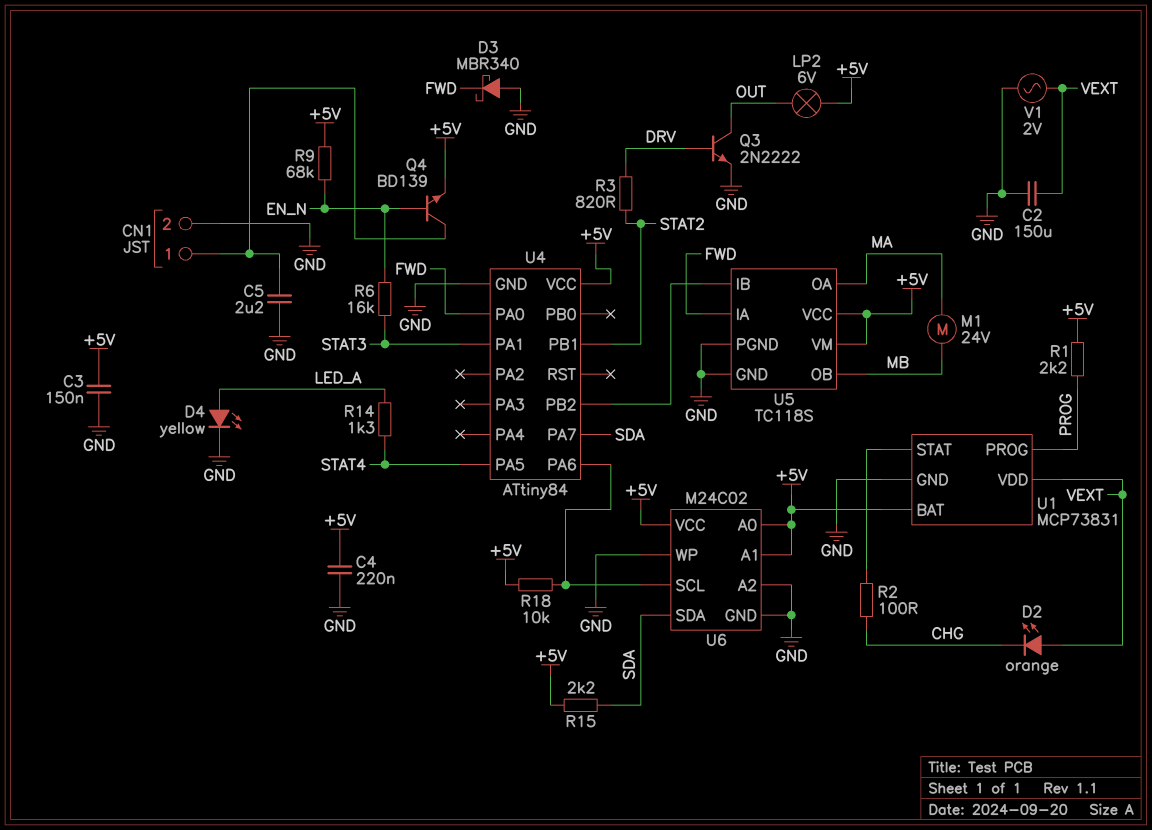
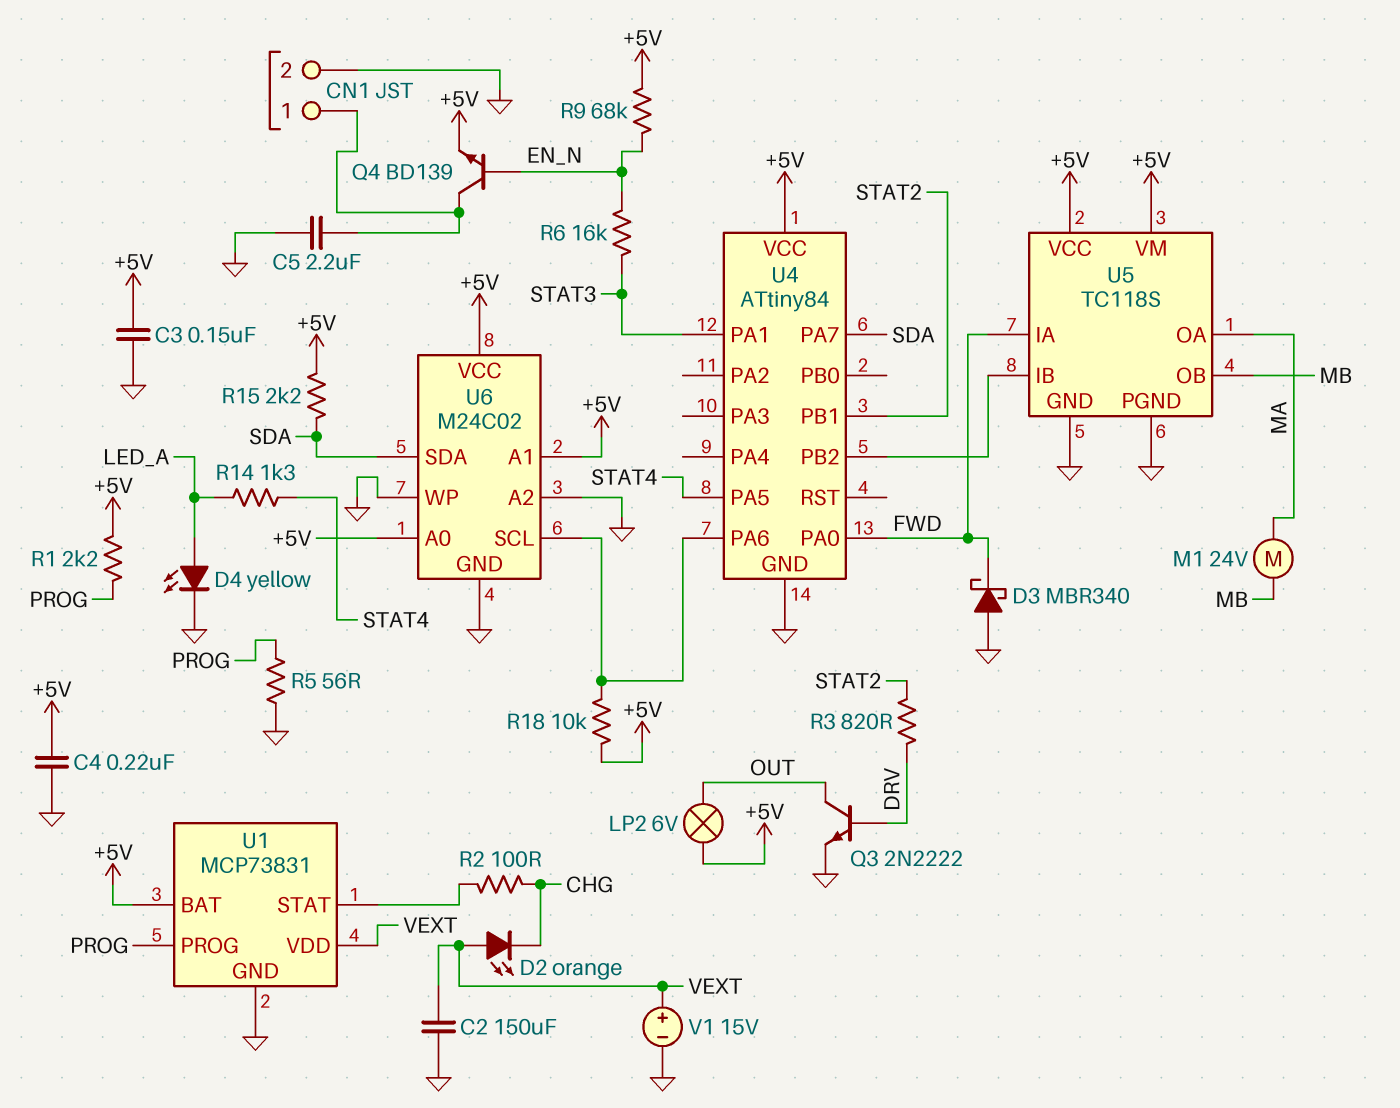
R5: none -> 56 (GND, PROG)
V1: AC 2V (GND, VEXT) -> 15V (plus VEXT, minus GND)

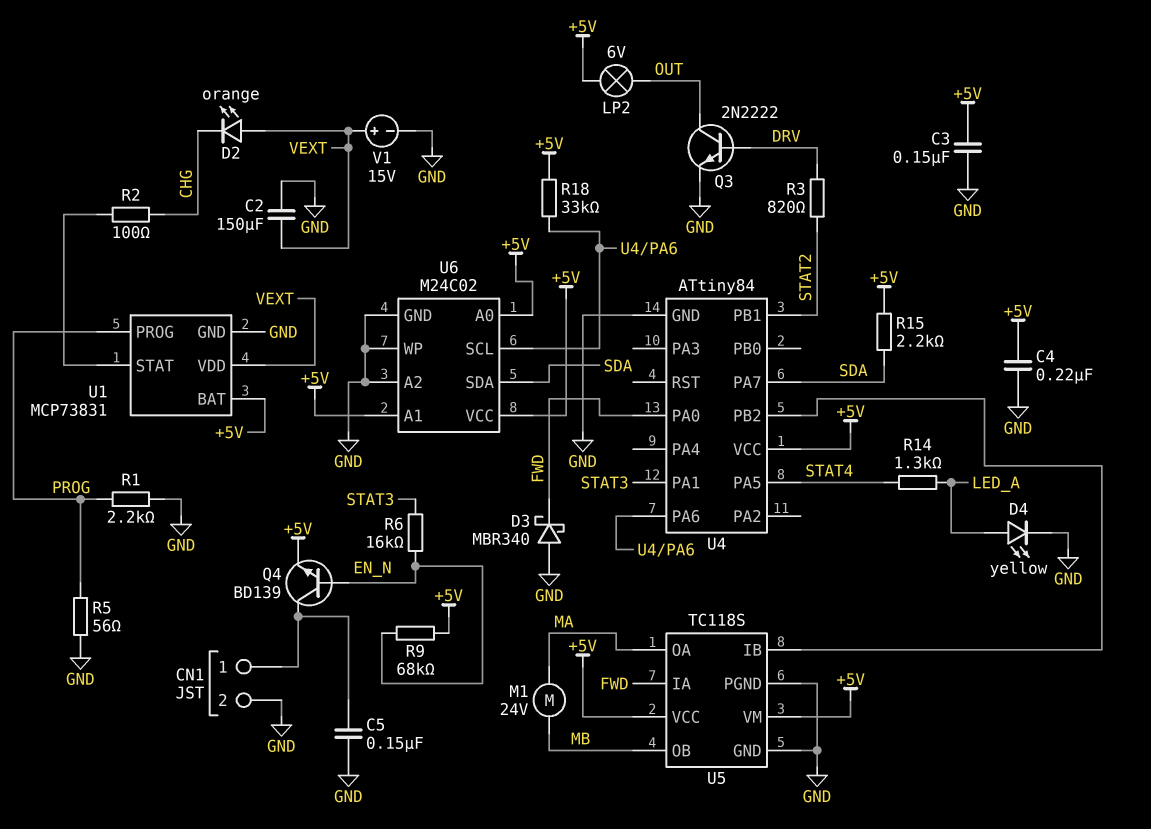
C5: 2.2uF (CN1/1, GND) -> 150nF (CN1/1, GND)
R1: 2.2k (+5V, PROG) -> 2.2k (GND, PROG)
R18: 10k (+5V, U4/PA6) -> 33k (+5V, U4/PA6)

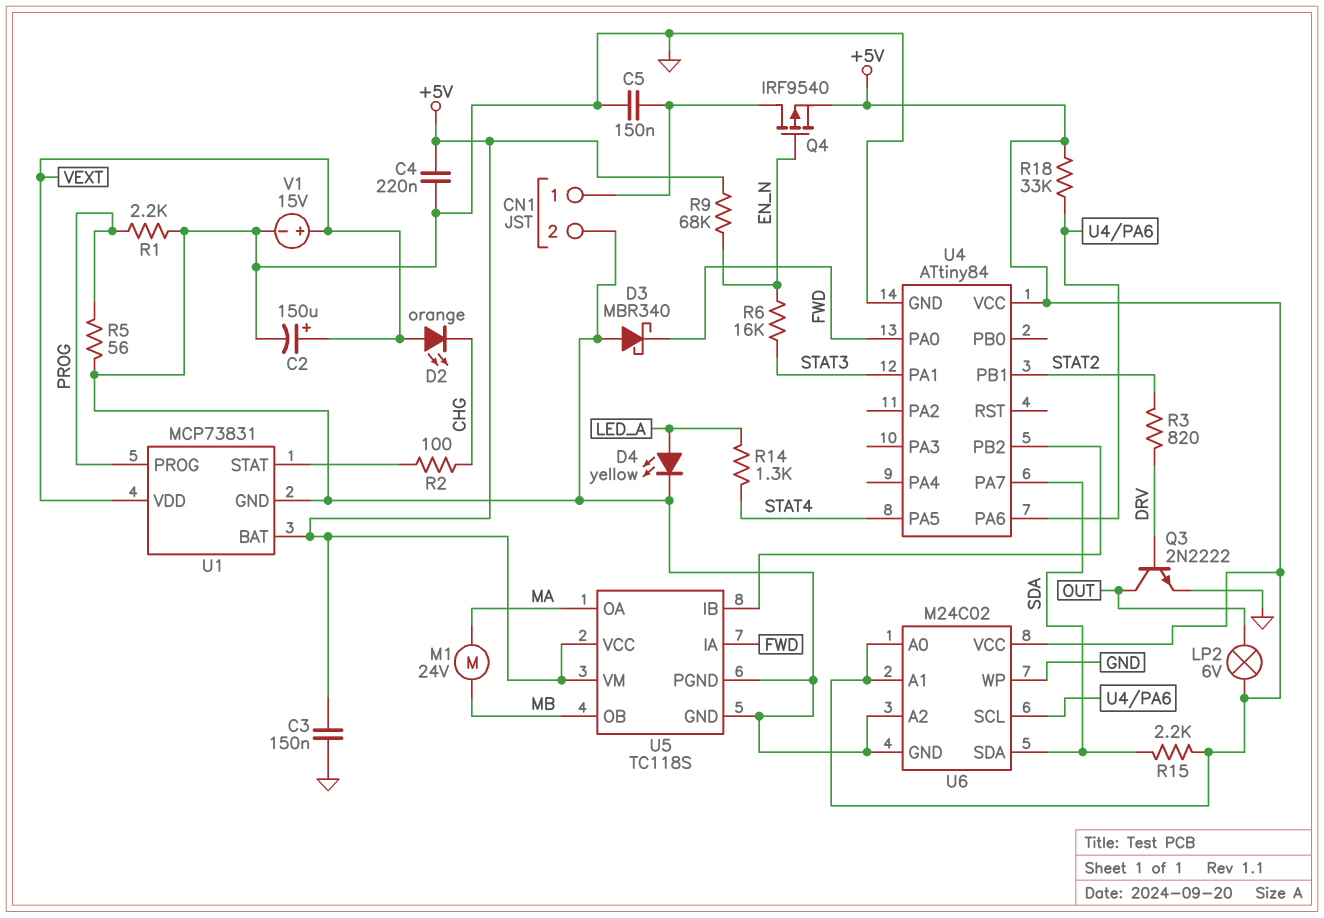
C2: 150uF (GND, VEXT) -> 150uF (plus VEXT, minus GND)
Q4: NPN BD139 (B EN_N, C CN1/1, E +5V) -> PMOS IRF9540 (G EN_N, D CN1/1, S +5V)

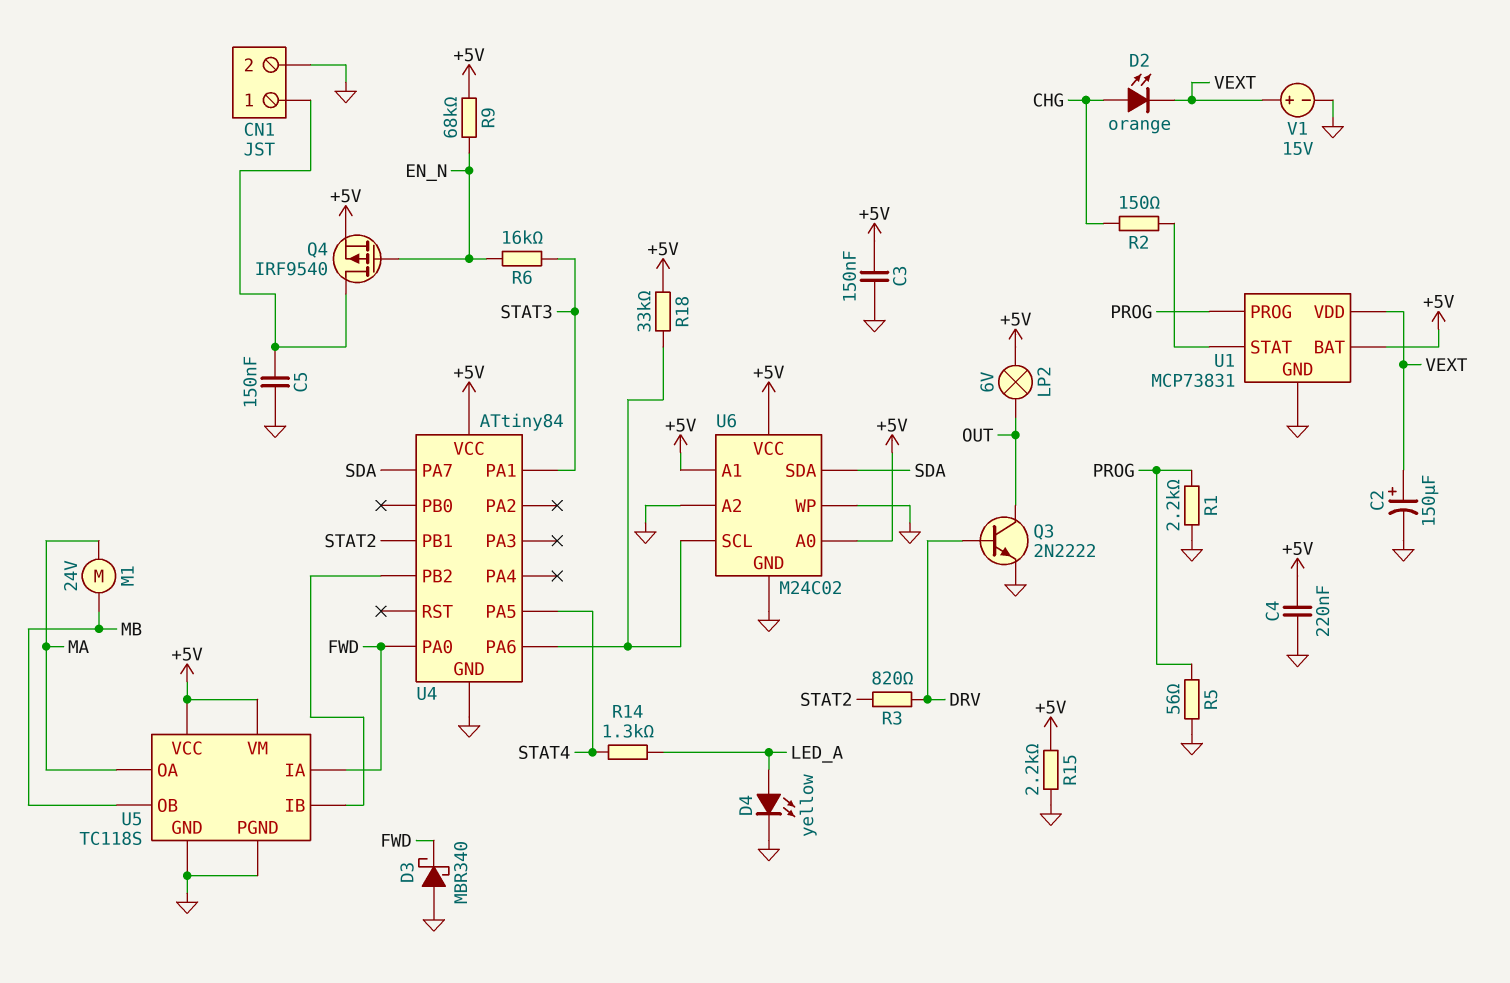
D2: LED orange (A VEXT, K CHG) -> LED orange (A CHG, K VEXT)
R2: 100 (CHG, U1/STAT) -> 150 (CHG, U1/STAT)
R15: 2.2k (+5V, SDA) -> 2.2k (+5V, GND)

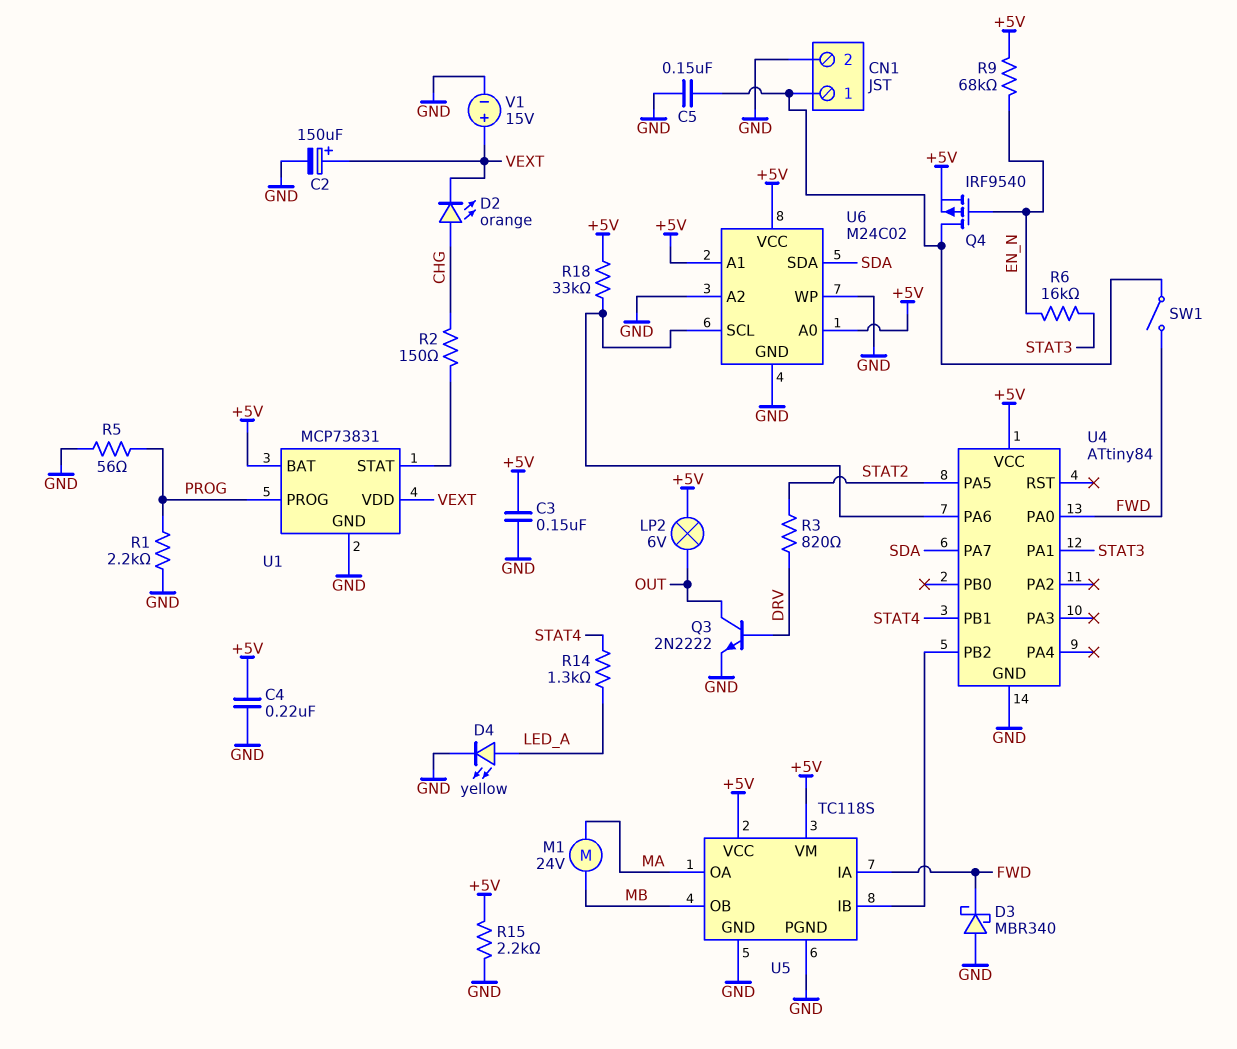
SW1: none -> switch (CN1/1, FWD)
U4 pin PA5: STAT4 -> STAT2
U4 pin PB1: STAT2 -> STAT4

